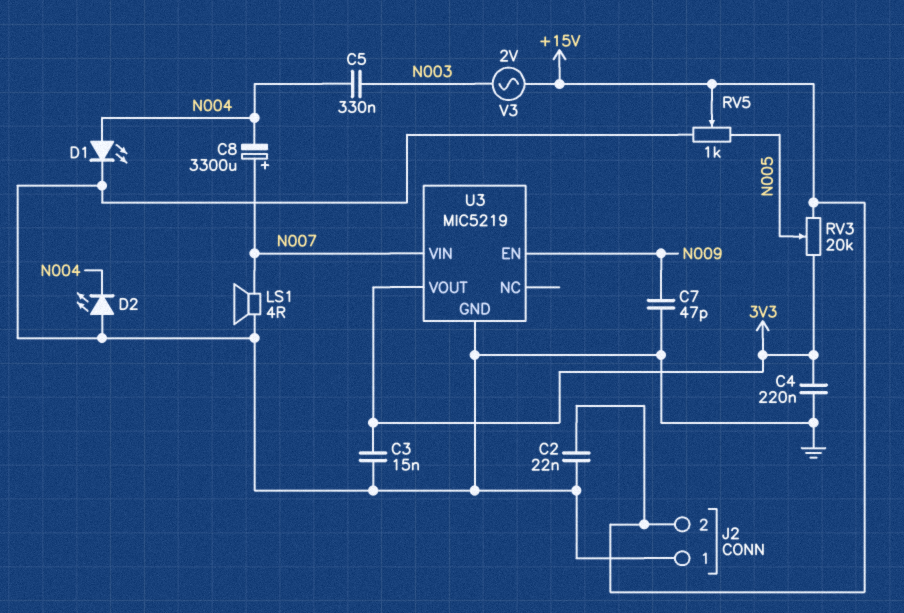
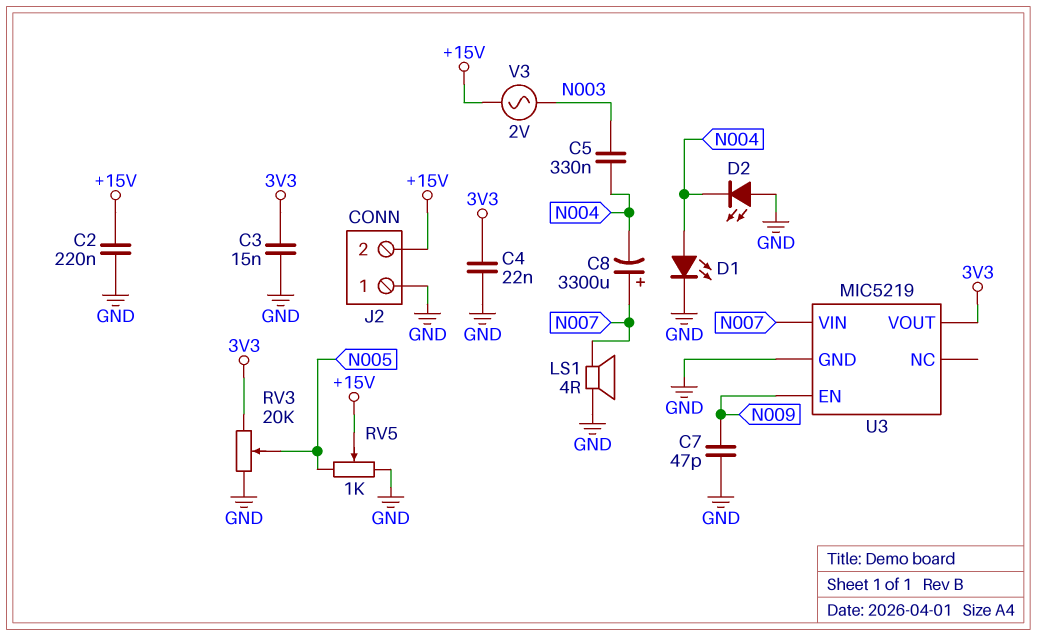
C2: 22nF (+15V, GND) -> 220nF (+15V, GND)
C4: 220nF (3V3, GND) -> 22nF (3V3, GND)
RV3: 20k (+15V, 3V3, wiper N005) -> 20k (3V3, GND, wiper N005)

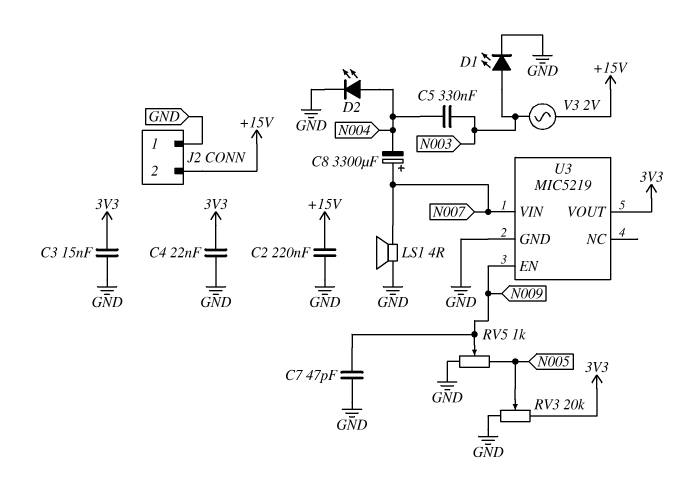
D1: LED (A N004, K GND) -> LED (A N003, K GND)
D2: LED (A GND, K N004) -> LED (A N004, K GND)
RV5: 1k (GND, N005, wiper +15V) -> 1k (GND, N005, wiper N009)

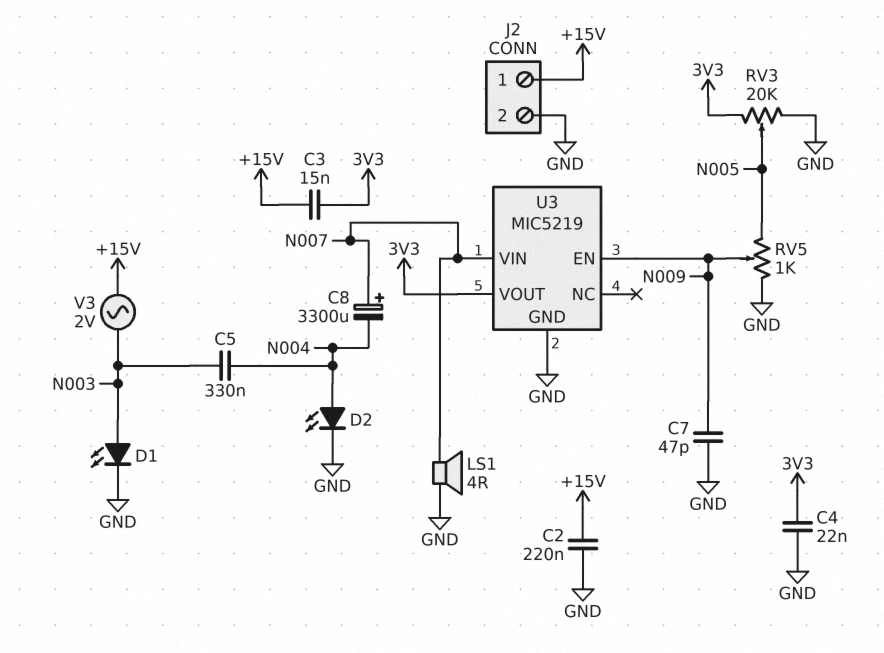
C3: 15nF (3V3, GND) -> 15nF (+15V, 3V3)
J2 pin 1: GND -> +15V
J2 pin 2: +15V -> GND

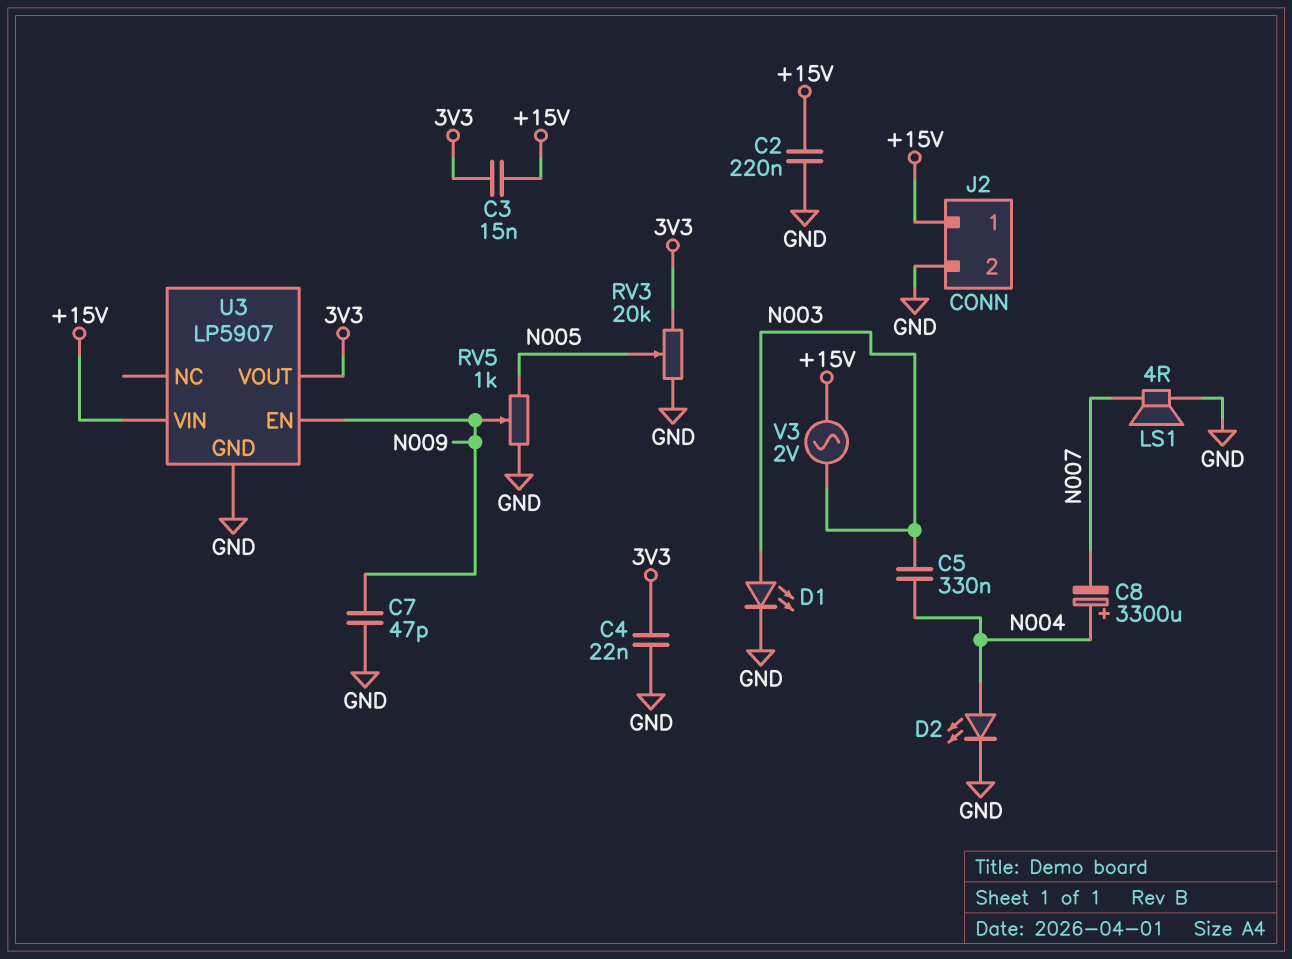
C8: 3300uF (plus N007, minus N004) -> 3300uF (plus N004, minus N007)
U3: MIC5219 -> LP5907
U3 pin VIN: N007 -> +15V

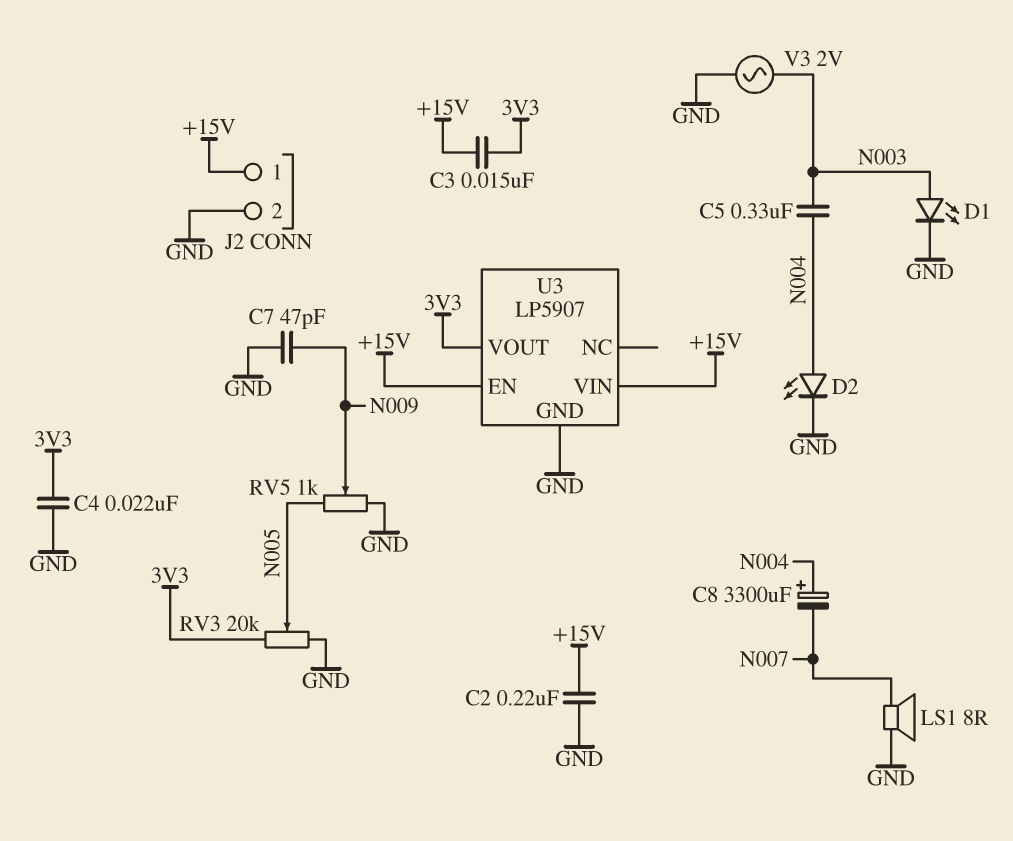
LS1: speaker 4R (GND, N007) -> speaker 8R (GND, N007)
U3 pin EN: N009 -> +15V
V3: AC 2V (+15V, N003) -> AC 2V (GND, N003)

